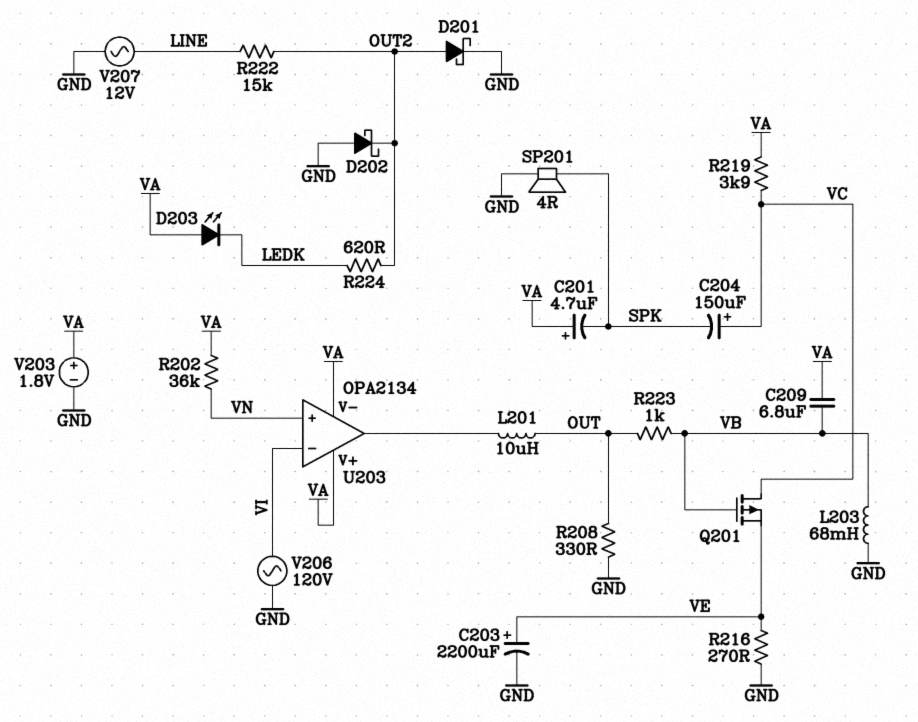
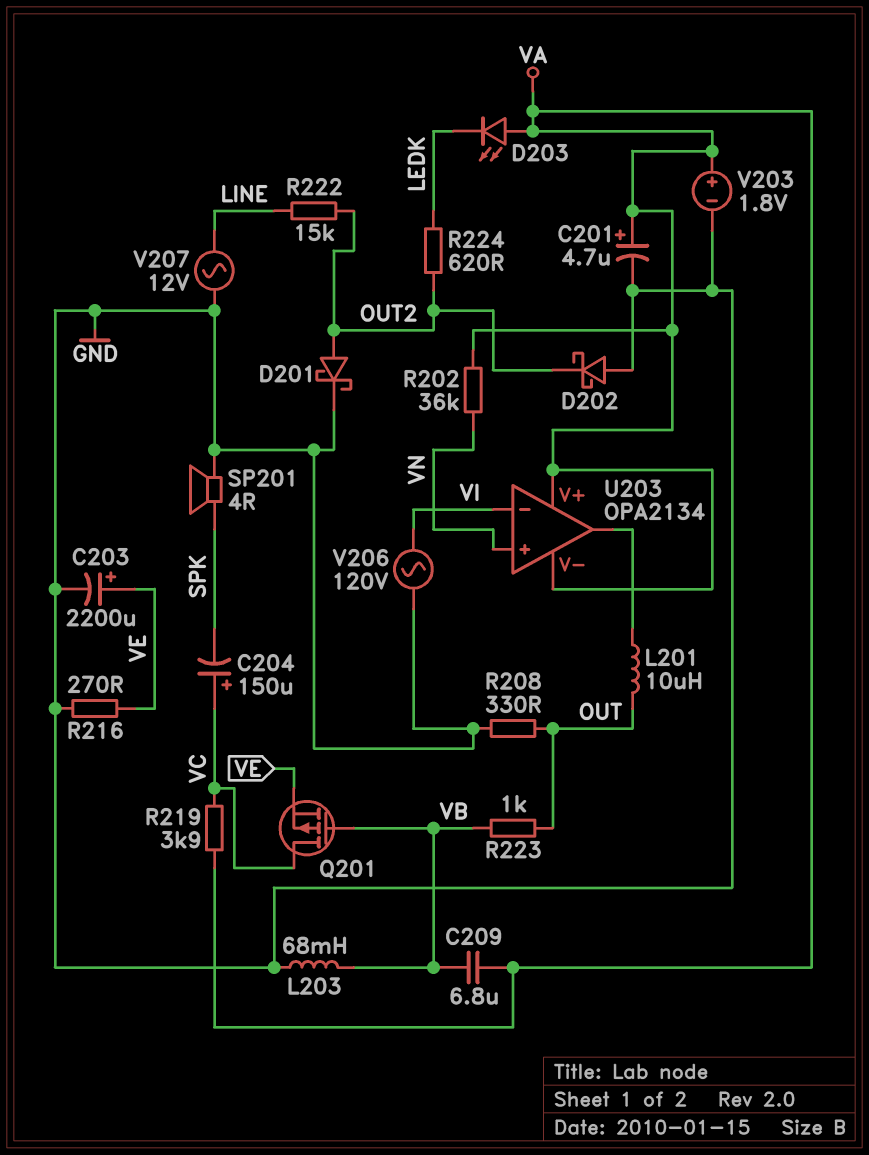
C201: 4.7uF (plus VA, minus SPK) -> 4.7uF (plus VA, minus GND)

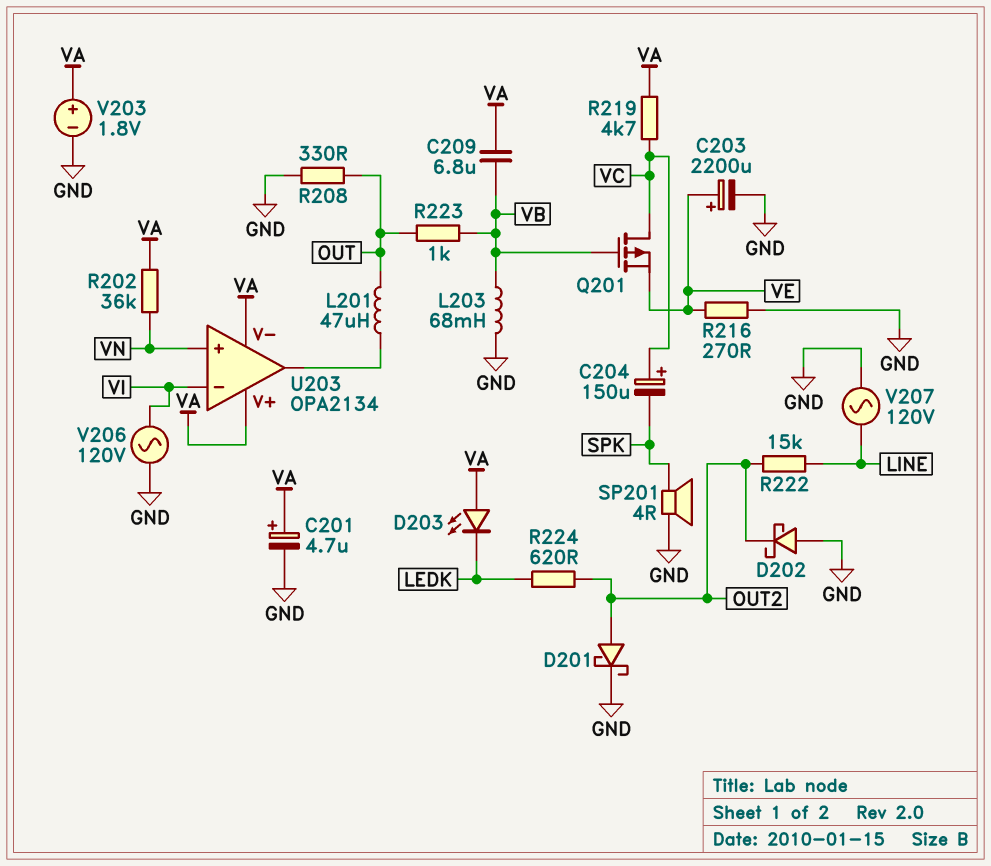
L201: 10uH (OUT, U203/out) -> 47uH (OUT, U203/out)
R219: 3.9k (VA, VC) -> 4.7k (VA, VC)
V207: AC 12V (GND, LINE) -> AC 120V (GND, LINE)

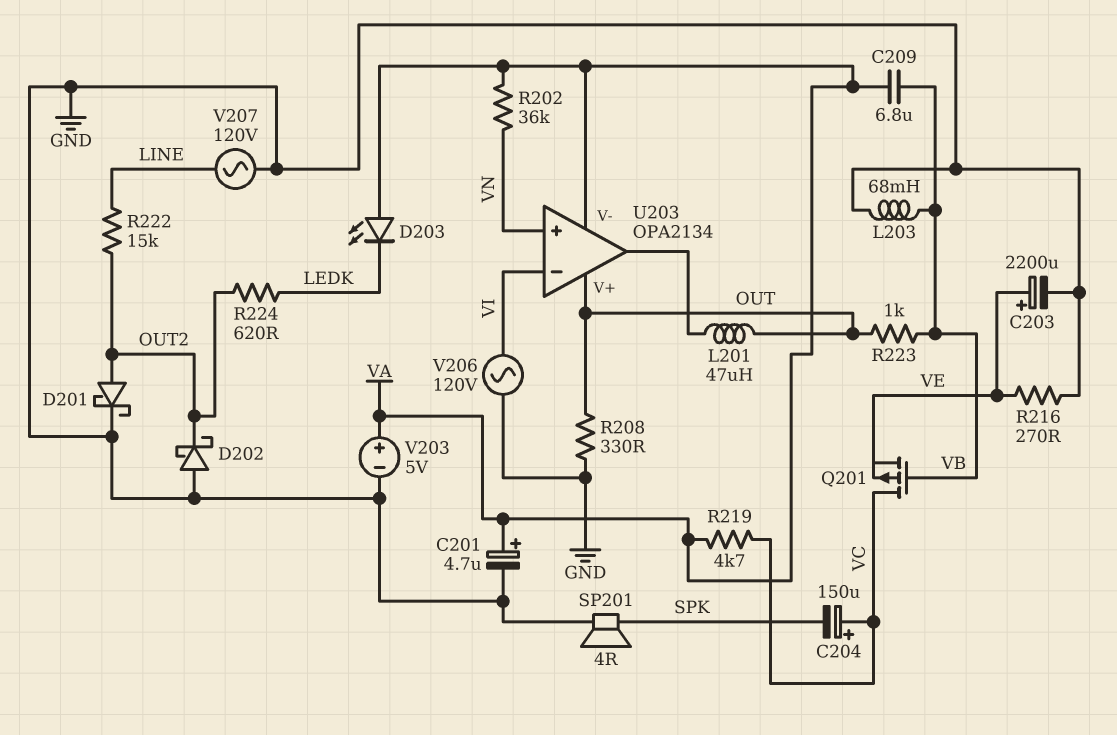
U203 pin V+: VA -> OUT
V203: 1.8V (plus VA, minus GND) -> 5V (plus VA, minus GND)

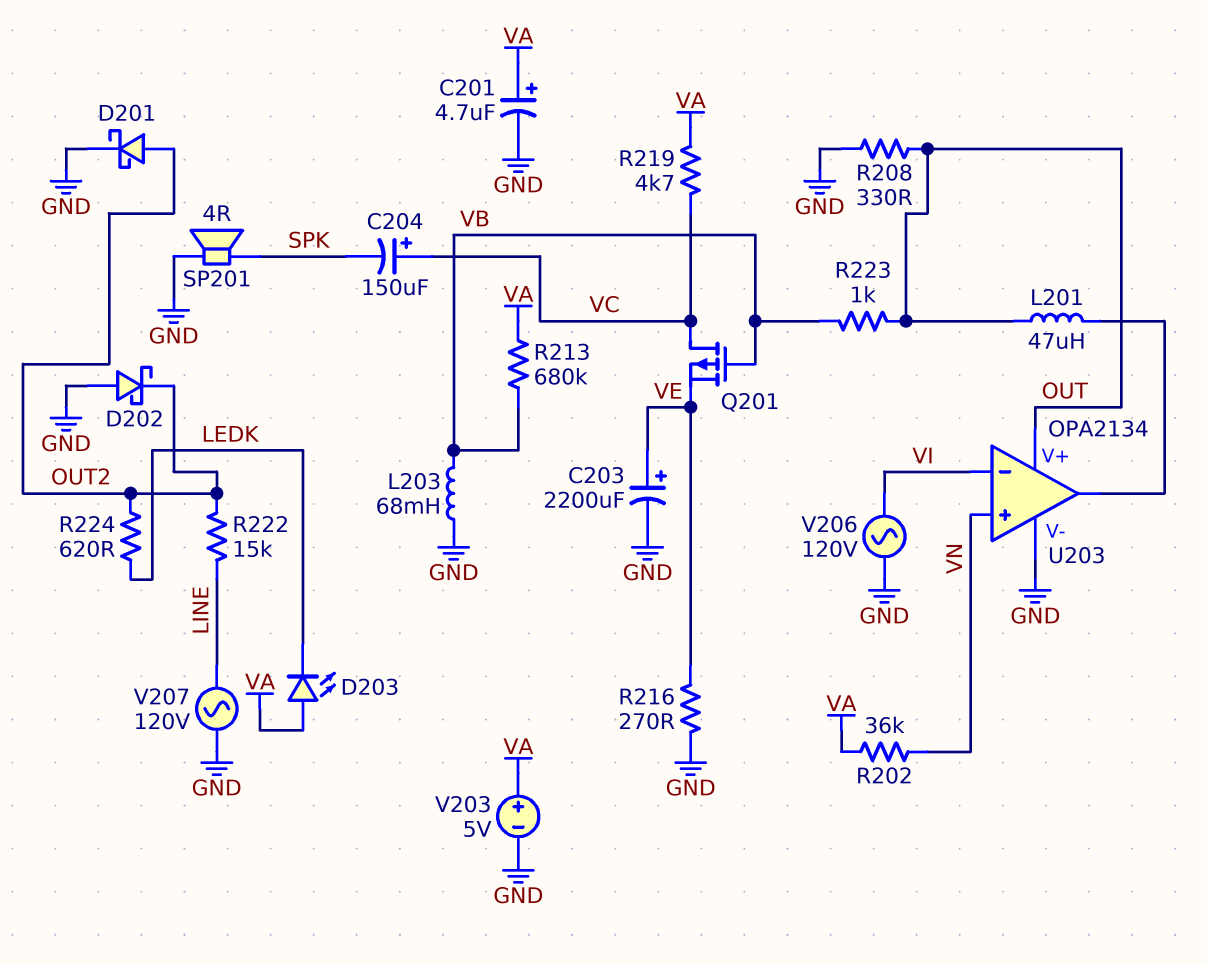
C209: 6.8uF (VA, VB) -> none
R213: none -> 680k (VA, VB)
U203 pin V-: VA -> GND

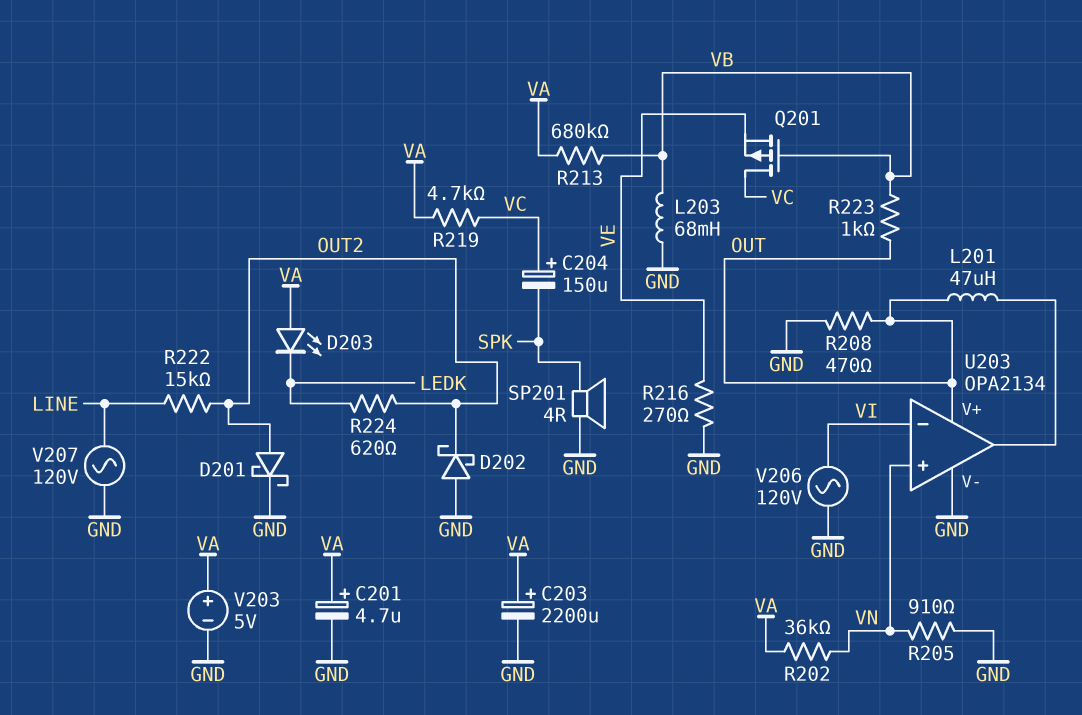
C203: 2200uF (plus VE, minus GND) -> 2200uF (plus VA, minus GND)
R205: none -> 910 (GND, VN)
R208: 330 (GND, OUT) -> 470 (GND, OUT)

